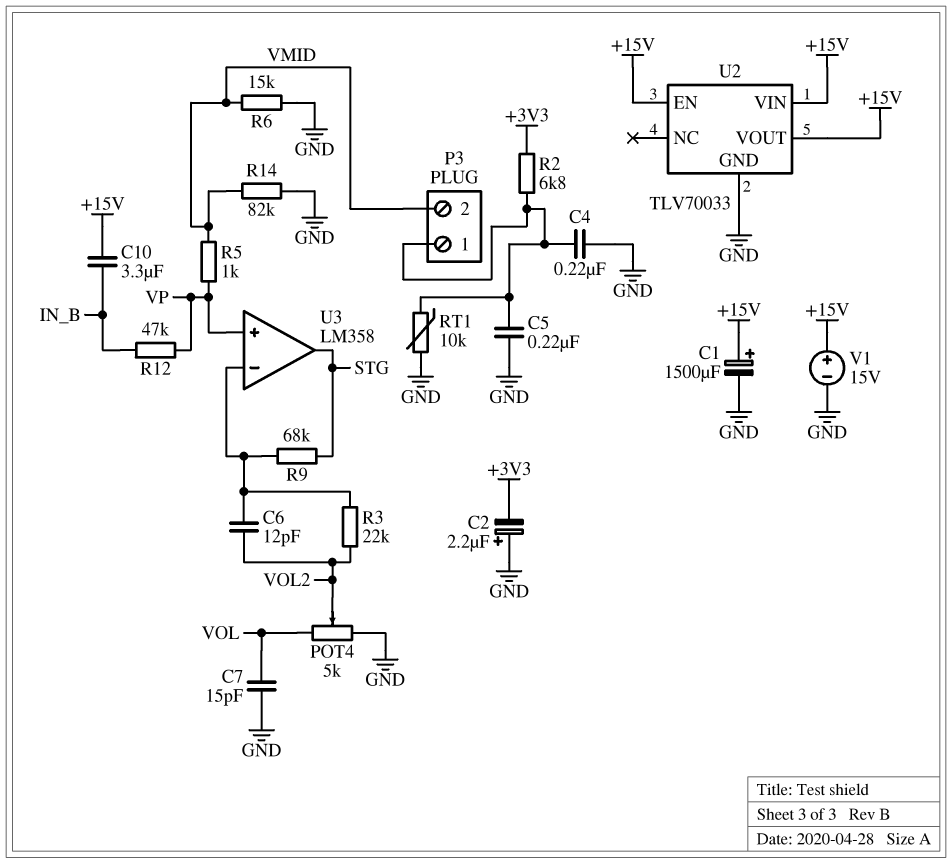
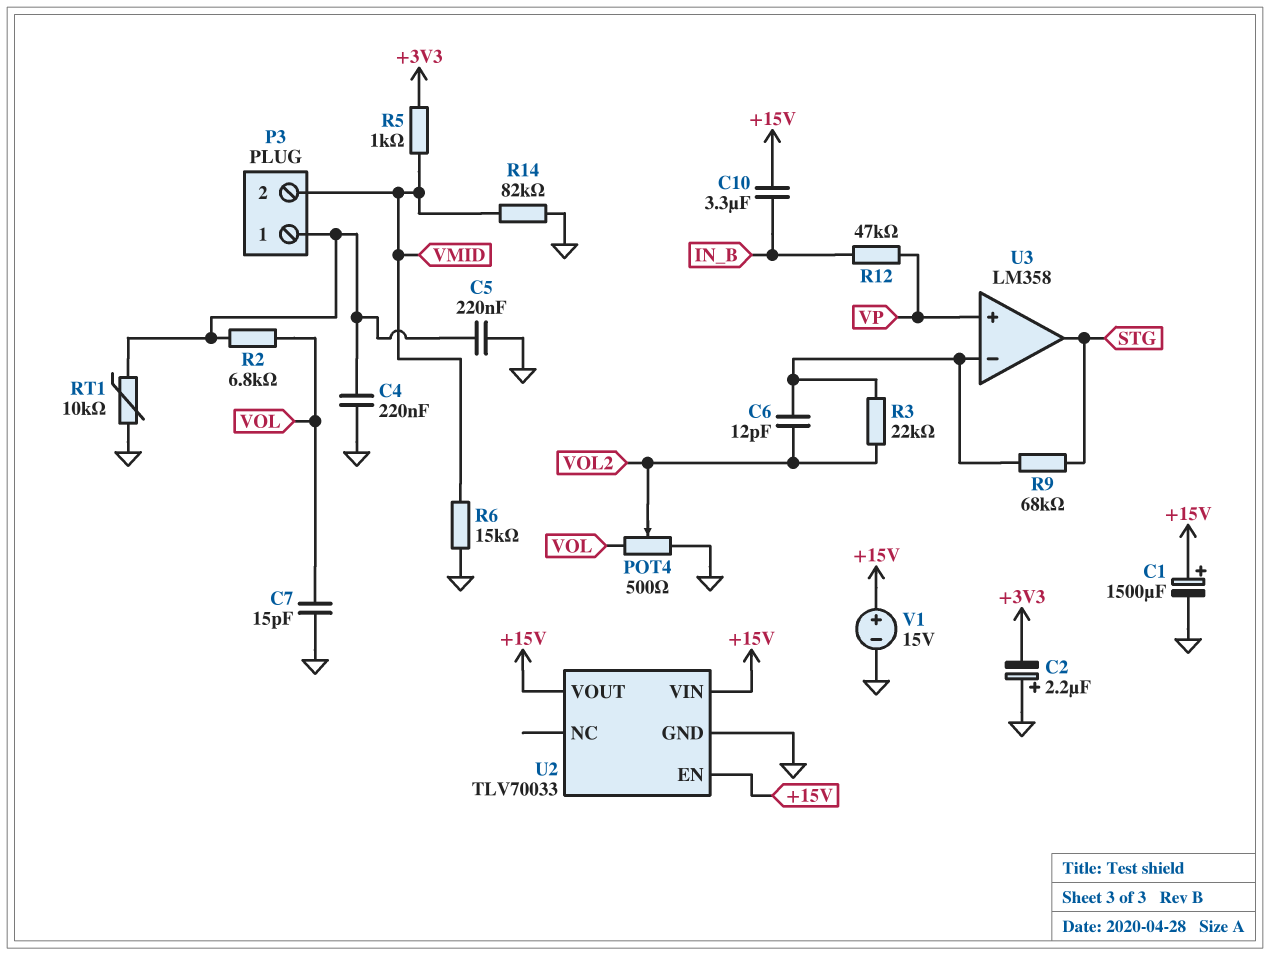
POT4: 5k (GND, VOL, wiper VOL2) -> 500 (GND, VOL, wiper VOL2)
R2: 6.8k (+3V3, P3/1) -> 6.8k (P3/1, VOL)
R5: 1k (VMID, VP) -> 1k (+3V3, VMID)

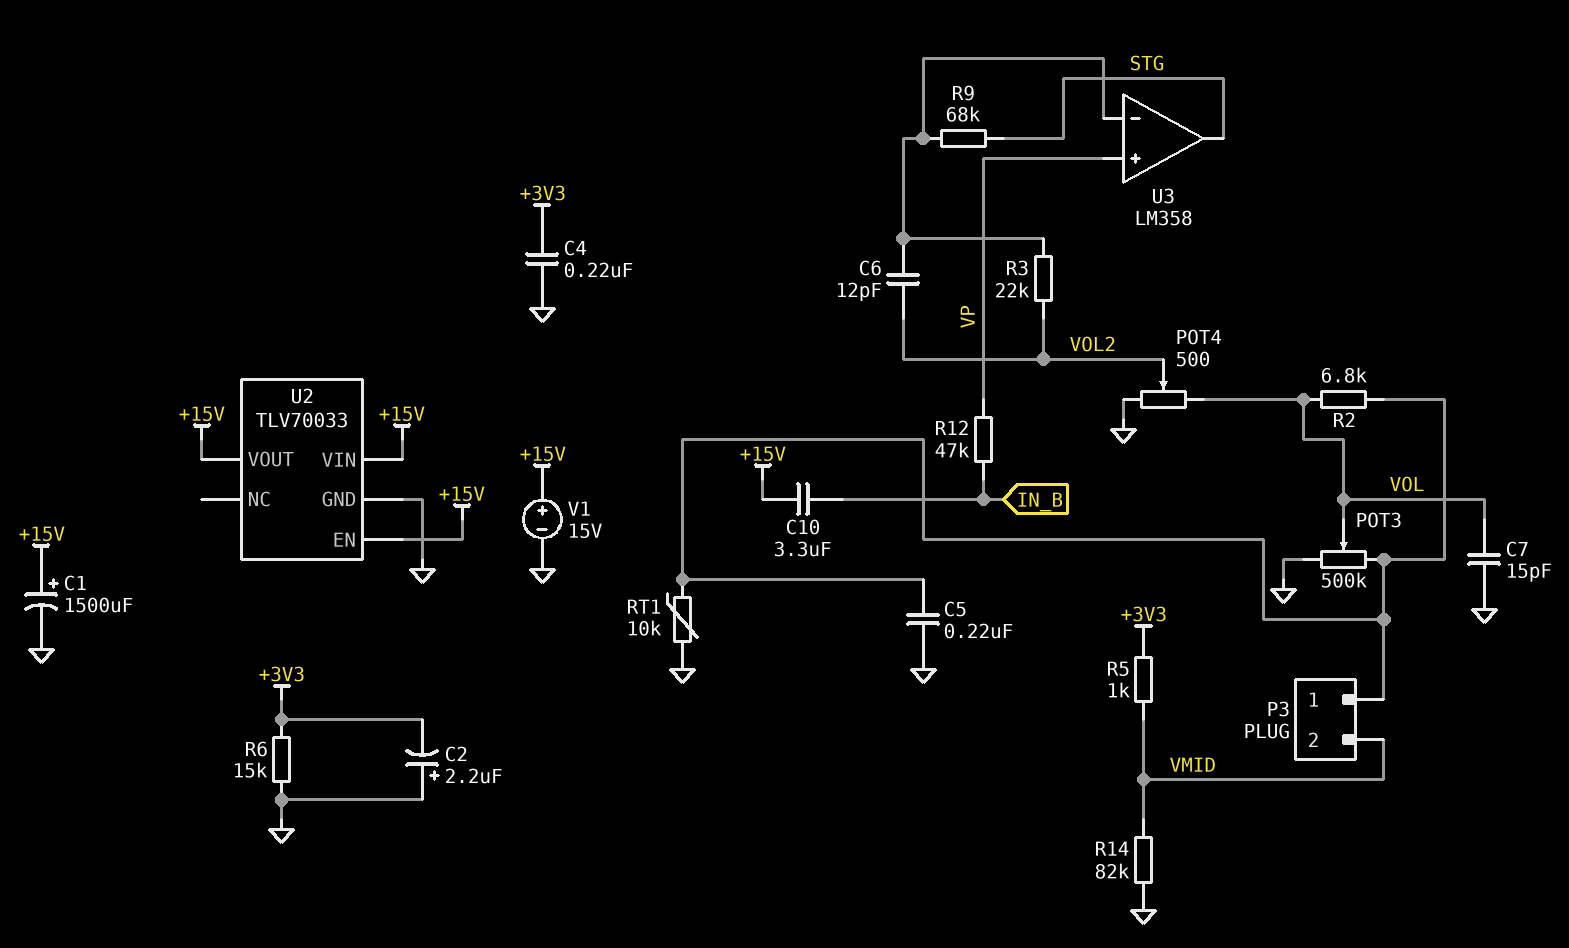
C4: 220nF (GND, P3/1) -> 220nF (+3V3, GND)
POT3: none -> 500k (GND, P3/1, wiper VOL)
R6: 15k (GND, VMID) -> 15k (+3V3, GND)

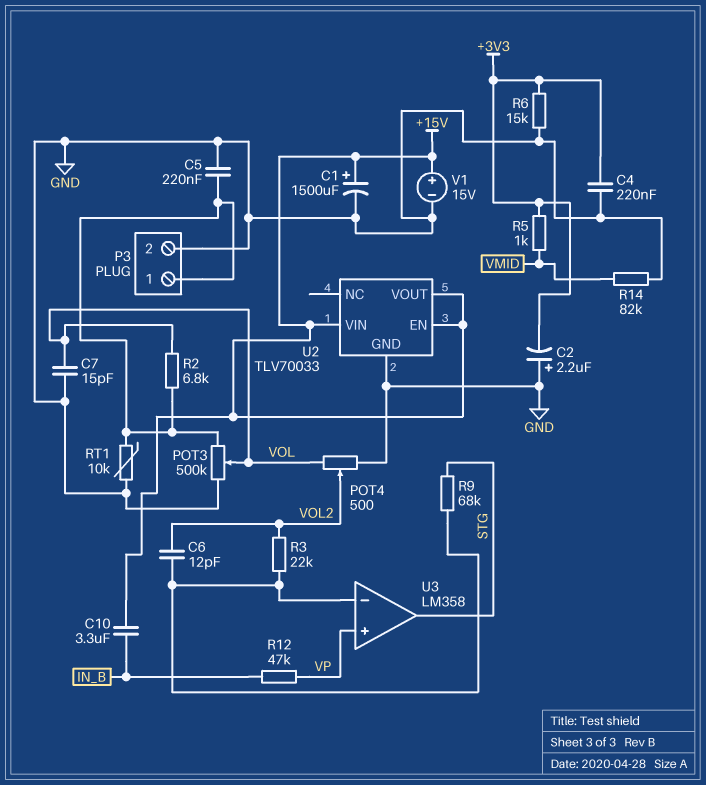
P3 pin 2: VMID -> GND

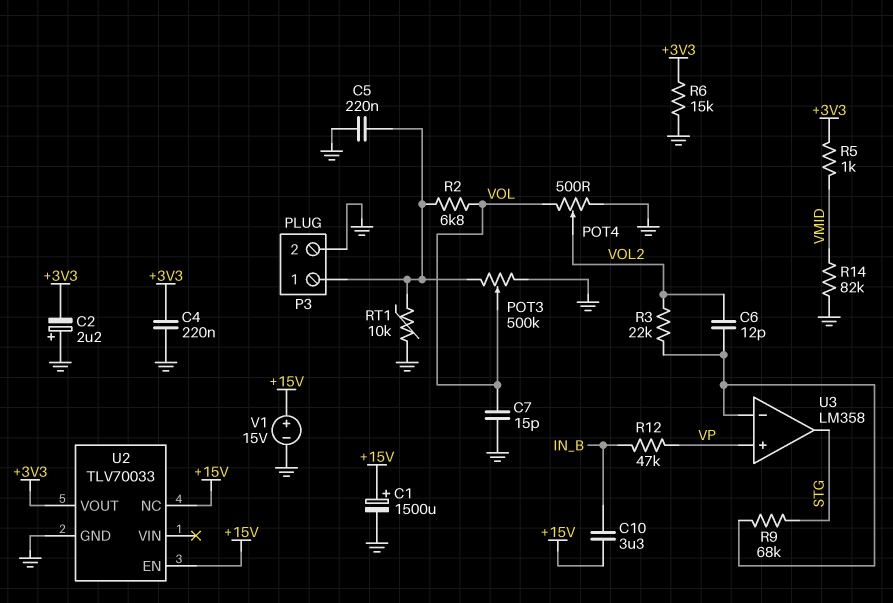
U2 pin NC: none -> +15V
U2 pin VIN: +15V -> none
U2 pin VOUT: +15V -> +3V3

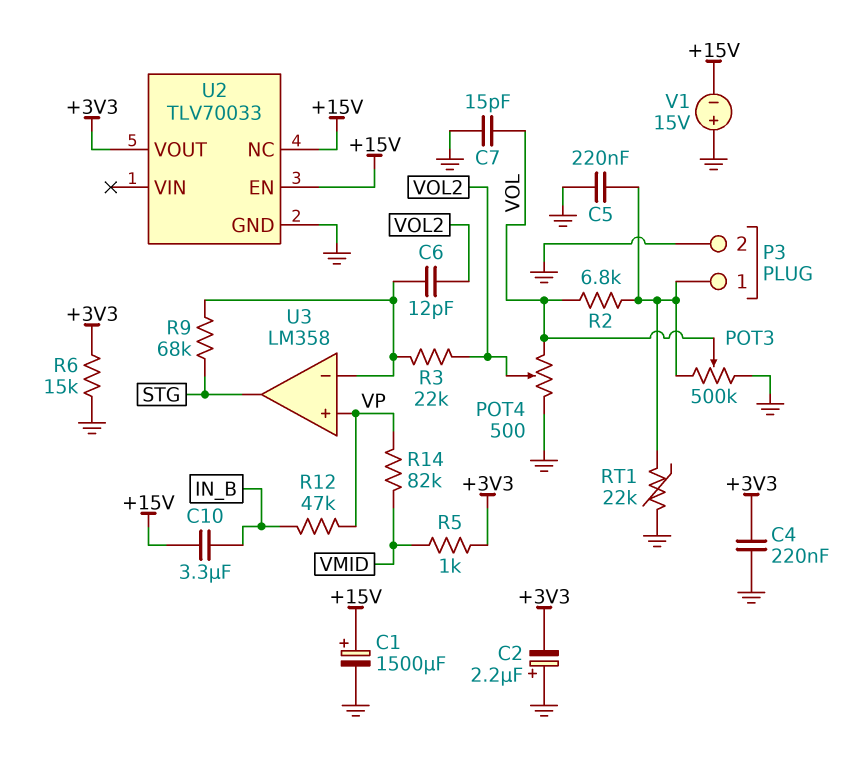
R14: 82k (GND, VMID) -> 82k (VMID, VP)
RT1: 10k (GND, P3/1) -> 22k (GND, P3/1)
V1: 15V (plus +15V, minus GND) -> 15V (plus GND, minus +15V)

